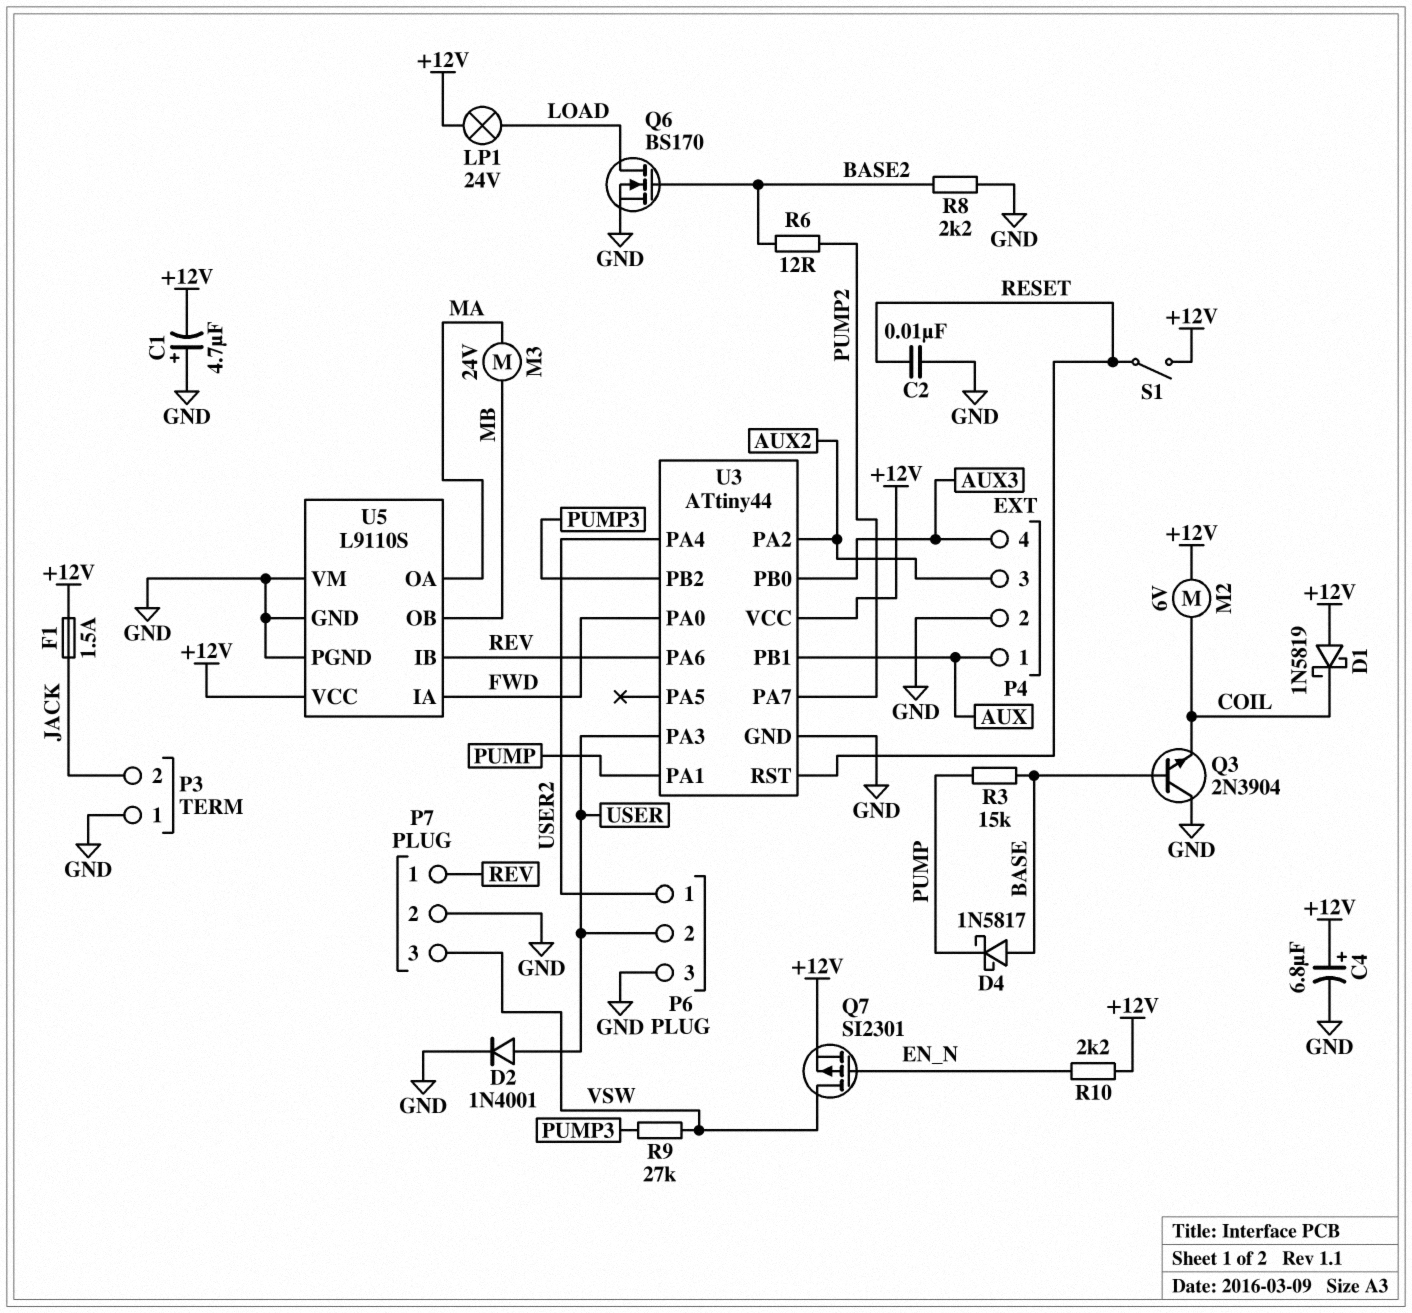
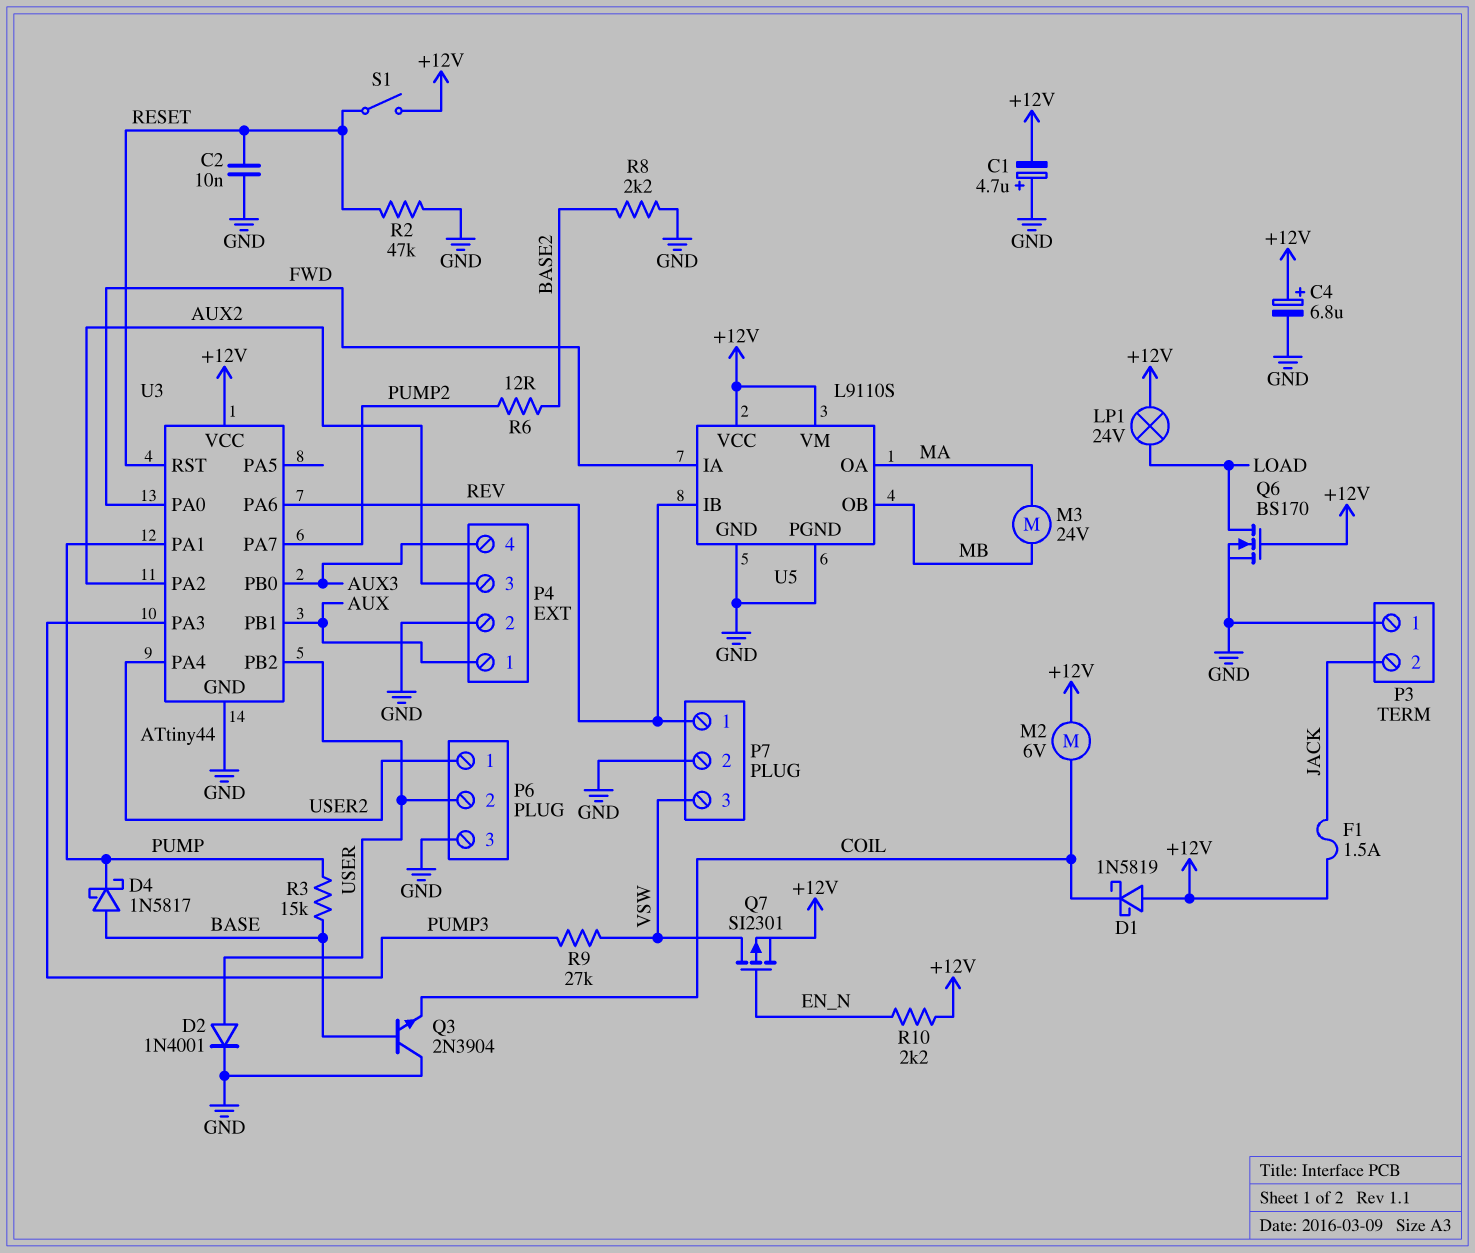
Q6: NMOS BS170 (G BASE2, D LOAD, S GND) -> NMOS BS170 (G +12V, D LOAD, S GND)
R2: none -> 47k (GND, RESET)
U3 pin PA3: USER -> PUMP3
U3 pin PB2: PUMP3 -> USER
U5 pin VM: GND -> +12V

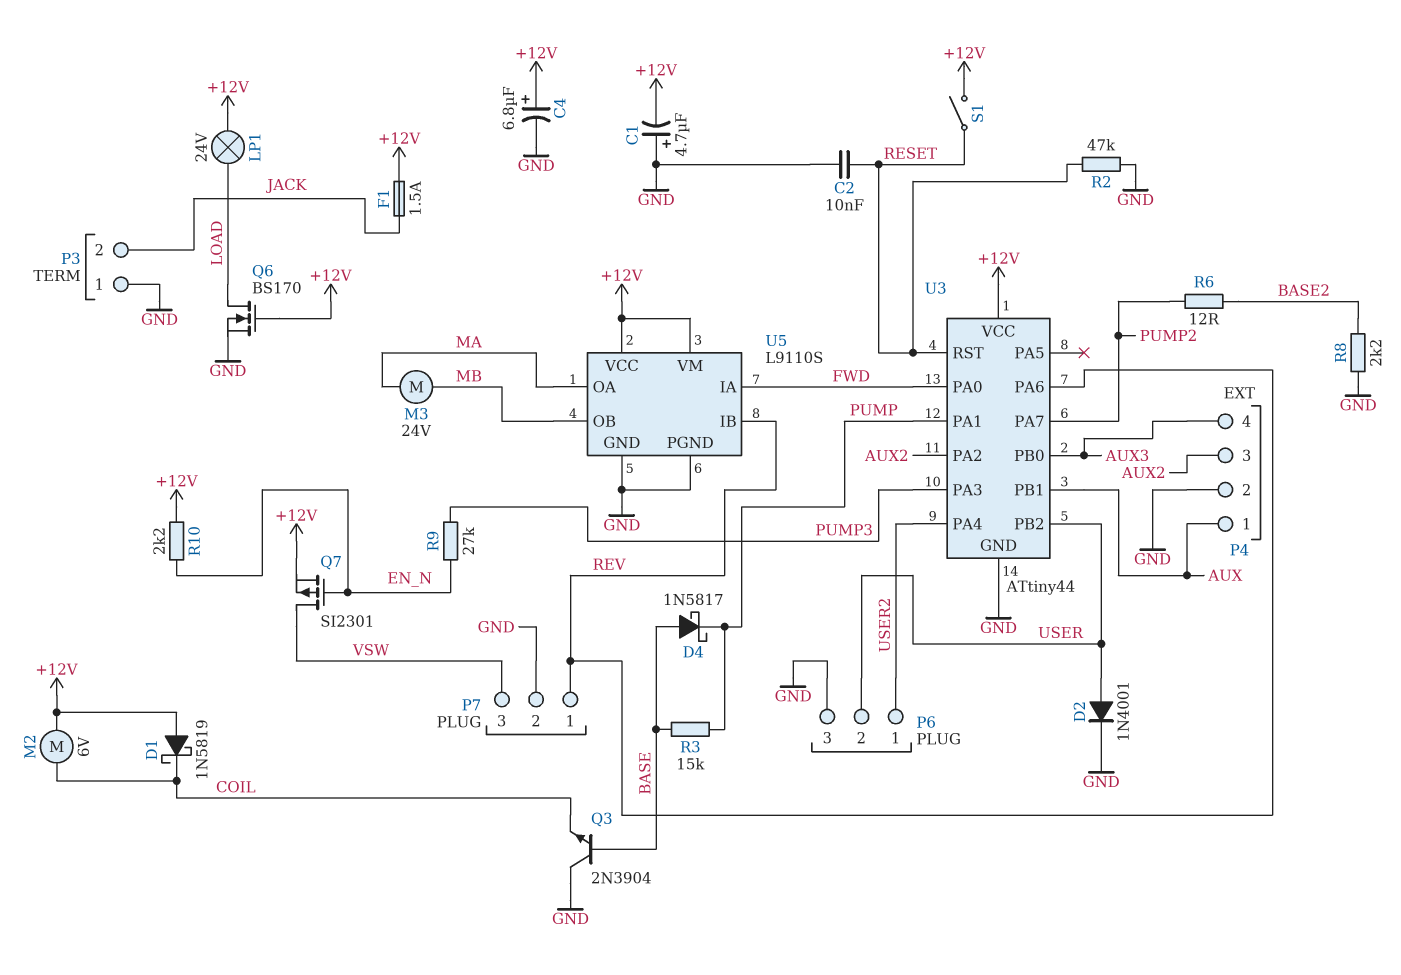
R9: 27k (PUMP3, VSW) -> 27k (EN_N, PUMP3)

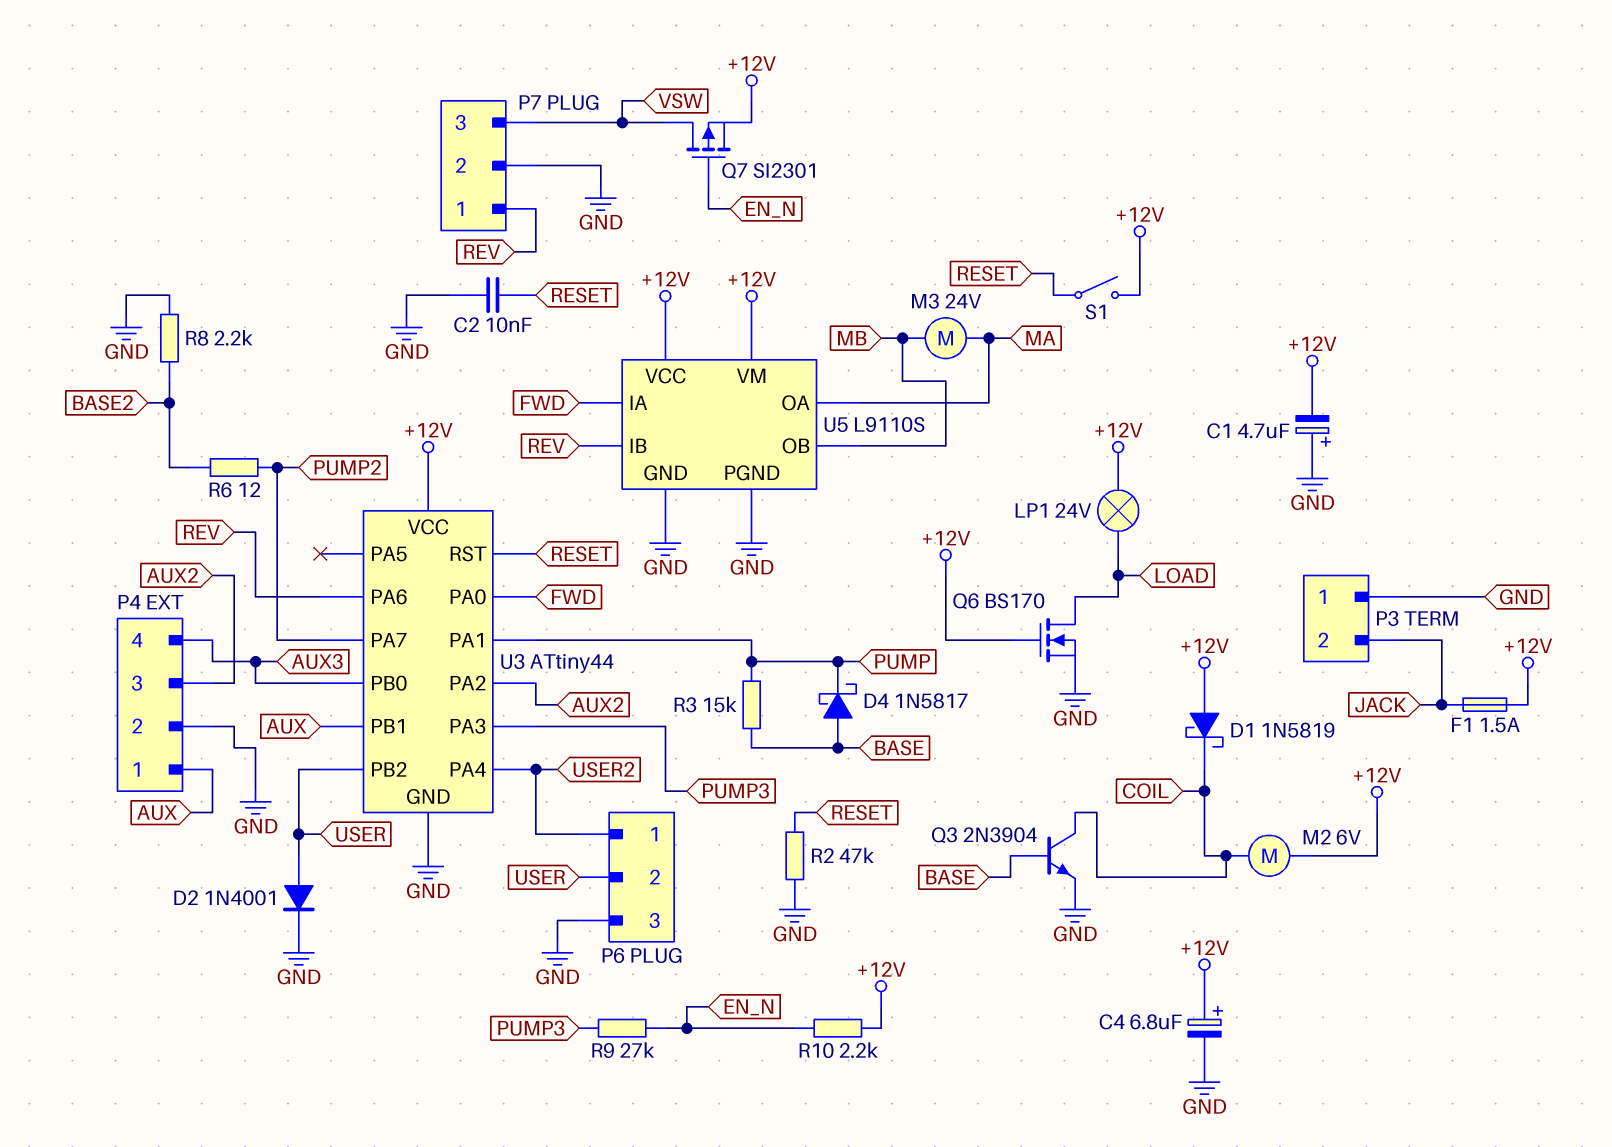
Q3: NPN 2N3904 (B BASE, C GND, E COIL) -> NPN 2N3904 (B BASE, C COIL, E GND)

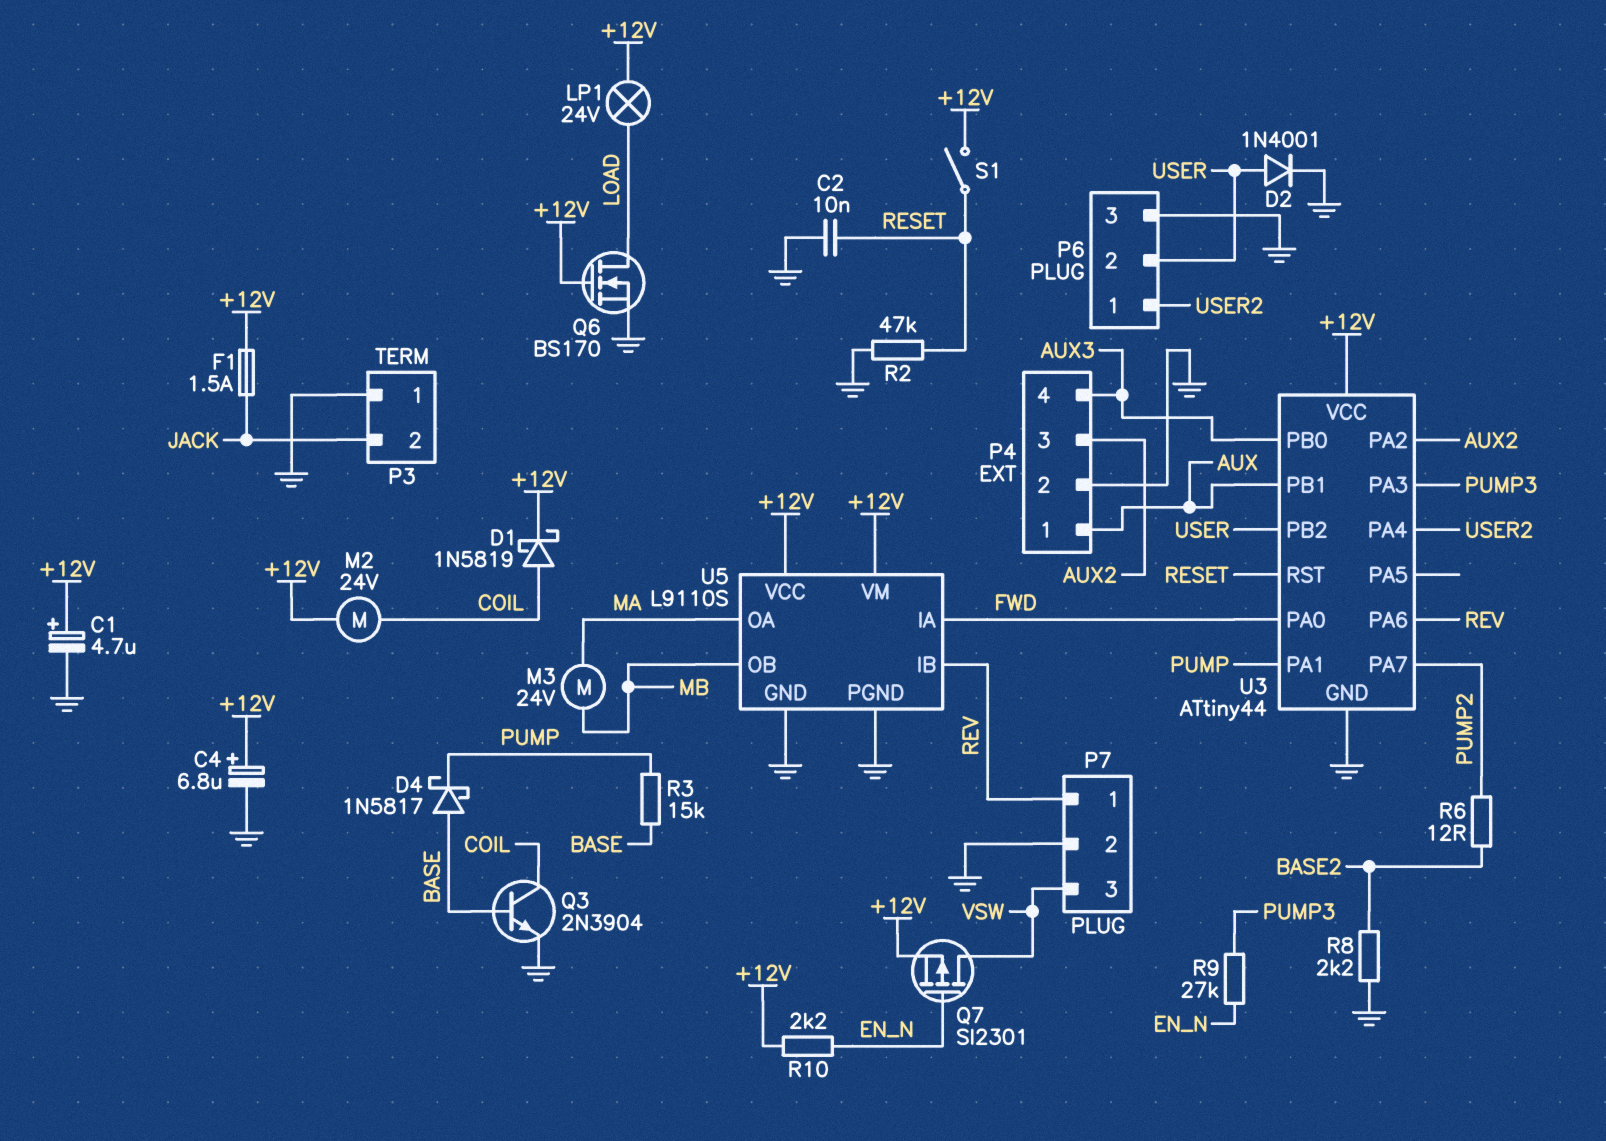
C1: 4.7uF (plus GND, minus +12V) -> 4.7uF (plus +12V, minus GND)
D1: schottky 1N5819 (A +12V, K COIL) -> schottky 1N5819 (A COIL, K +12V)
M2: motor 6V (+12V, COIL) -> motor 24V (+12V, COIL)

